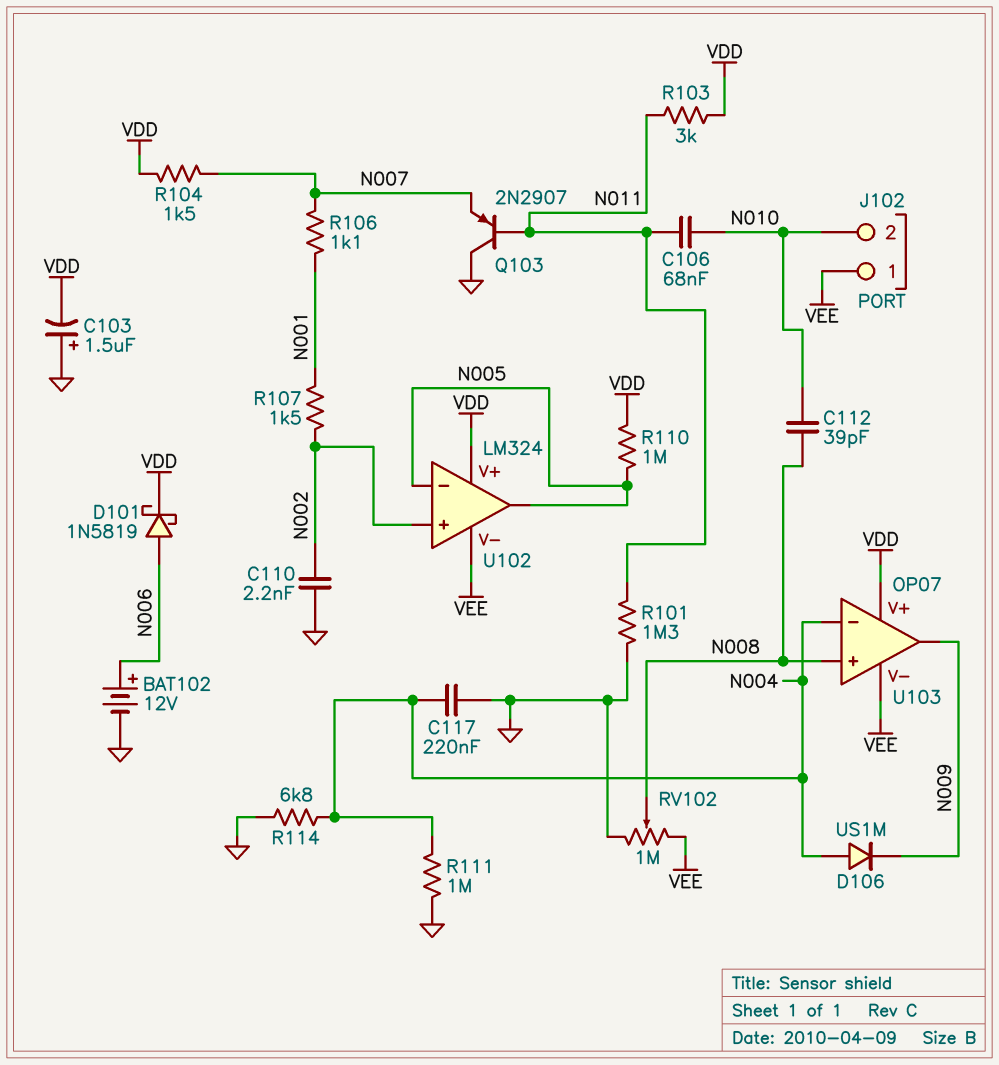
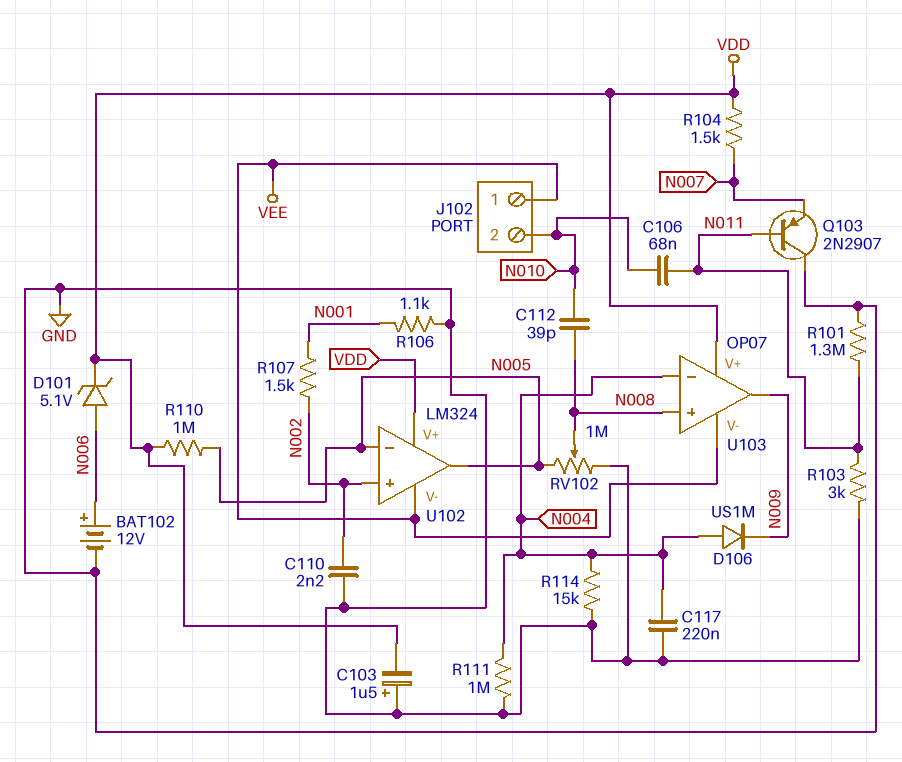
D101: schottky 1N5819 (A N006, K VDD) -> zener 5.1V (A N006, K VDD)
R103: 3k (N011, VDD) -> 3k (GND, N011)
R106: 1.1k (N001, N007) -> 1.1k (GND, N001)
R114: 6.8k (GND, N004) -> 15k (GND, N004)
RV102: 1M (GND, VEE, wiper N008) -> 1M (GND, N005, wiper N008)

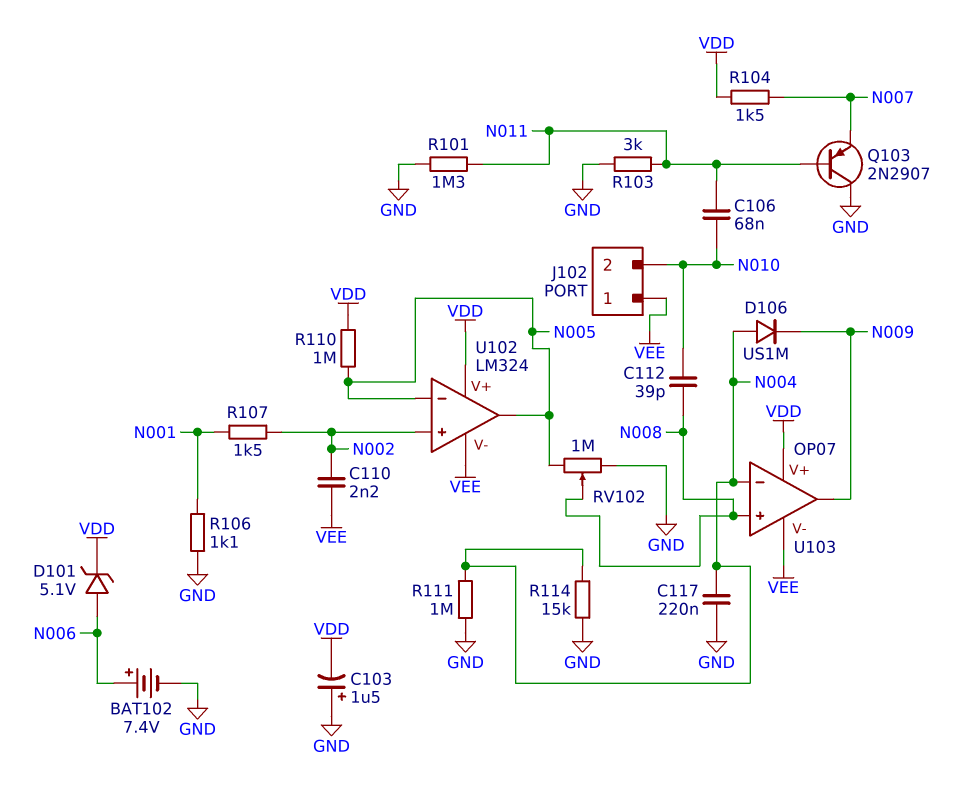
BAT102: 12V (plus N006, minus GND) -> 7.4V (plus N006, minus GND)
C110: 2.2nF (GND, N002) -> 2.2nF (N002, VEE)

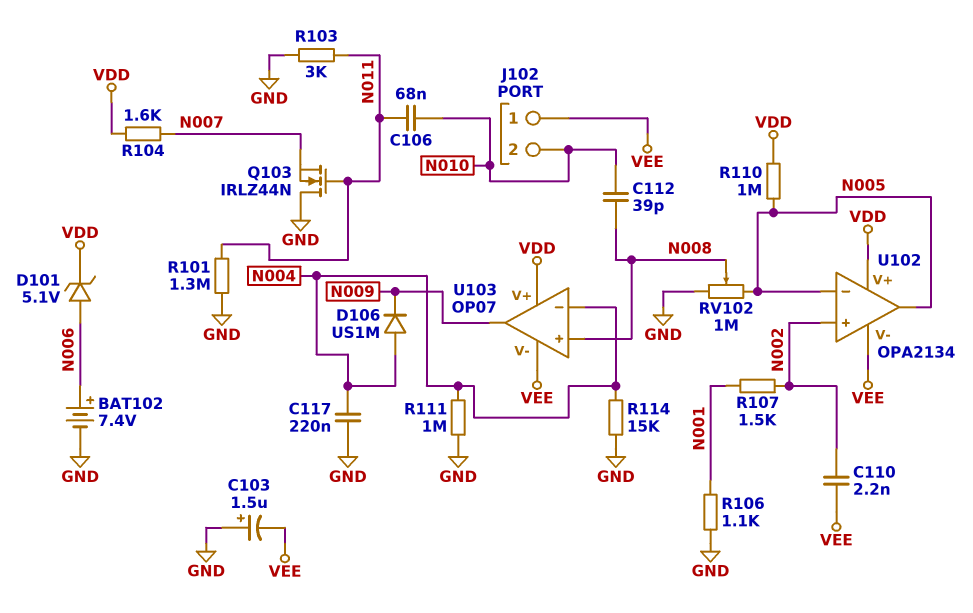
C103: 1.5uF (plus GND, minus VDD) -> 1.5uF (plus GND, minus VEE)
Q103: PNP 2N2907 (B N011, C GND, E N007) -> NMOS IRLZ44N (G N011, D GND, S N007)
R104: 1.5k (N007, VDD) -> 1.6k (N007, VDD)
U102: LM324 -> OPA2134

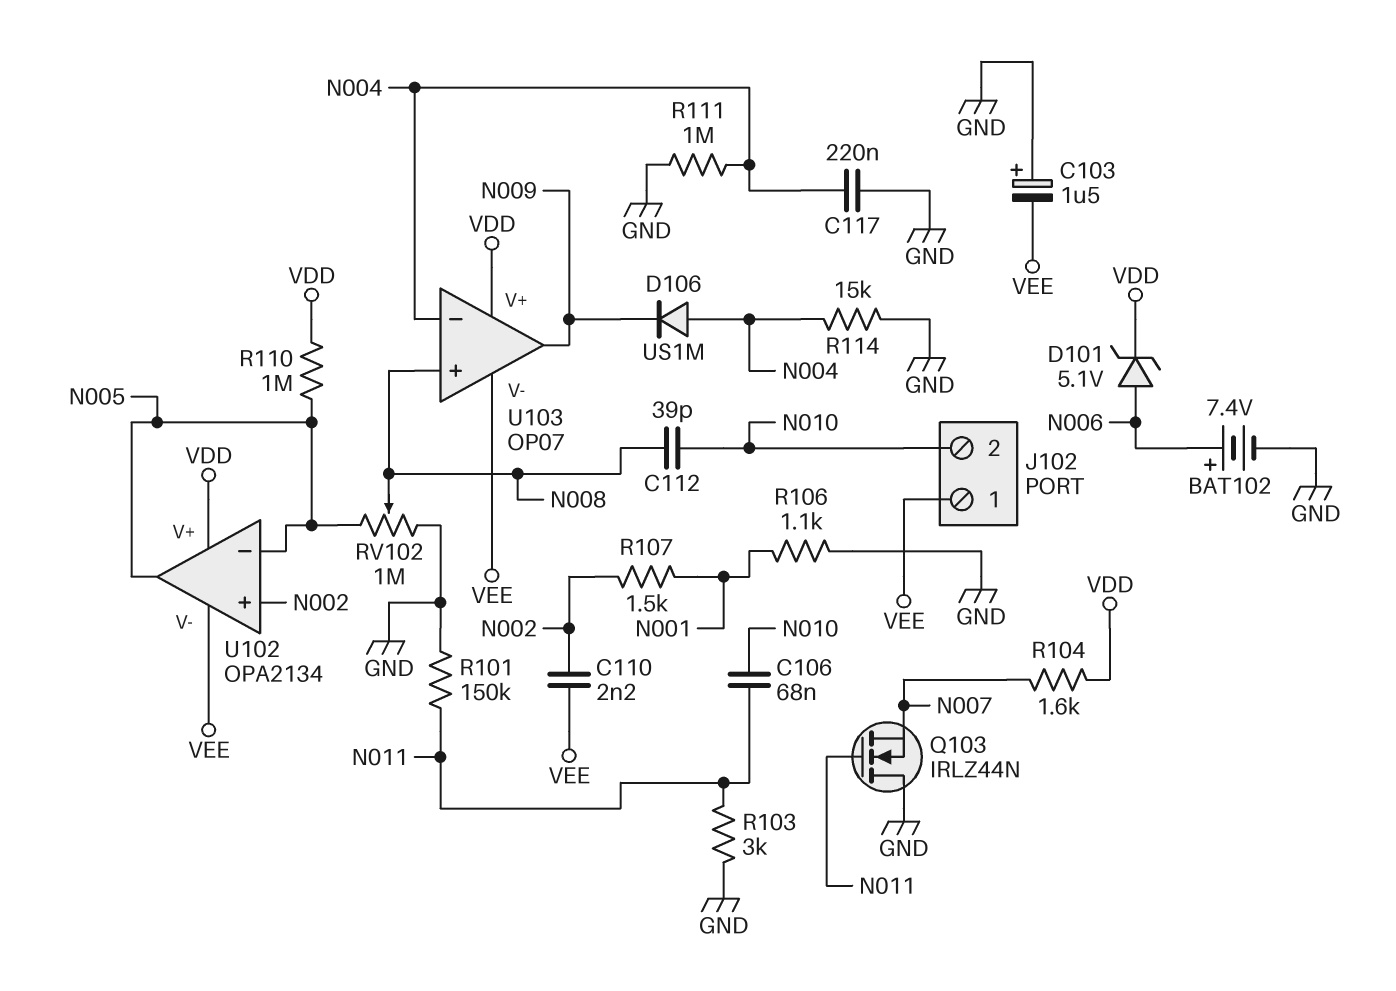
R101: 1.3M (GND, N011) -> 150k (GND, N011)

